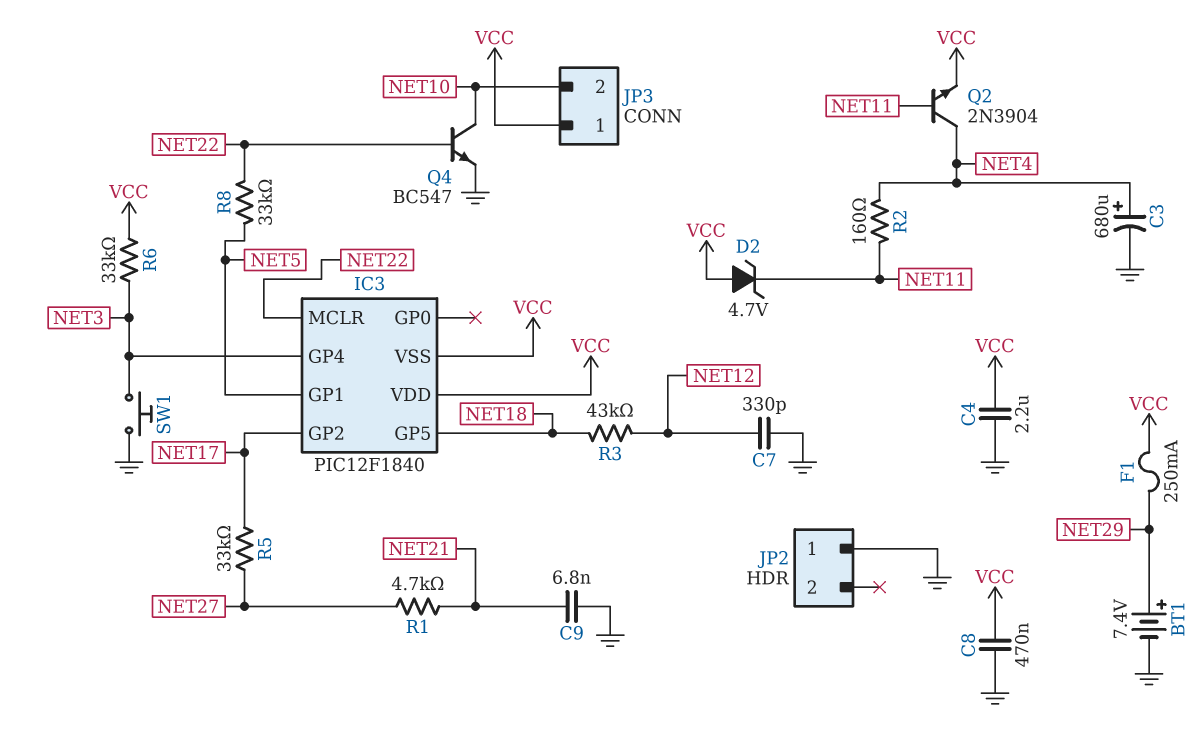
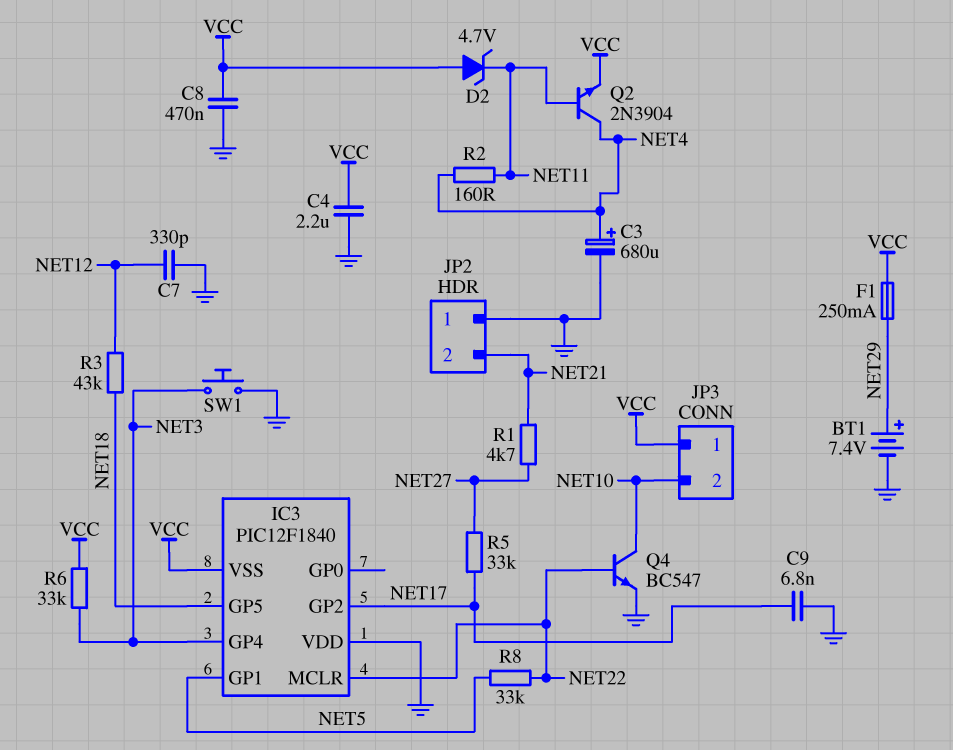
C9: 6.8nF (GND, NET21) -> 6.8nF (GND, NET17)
IC3 pin VDD: VCC -> GND
JP2 pin 2: none -> NET21

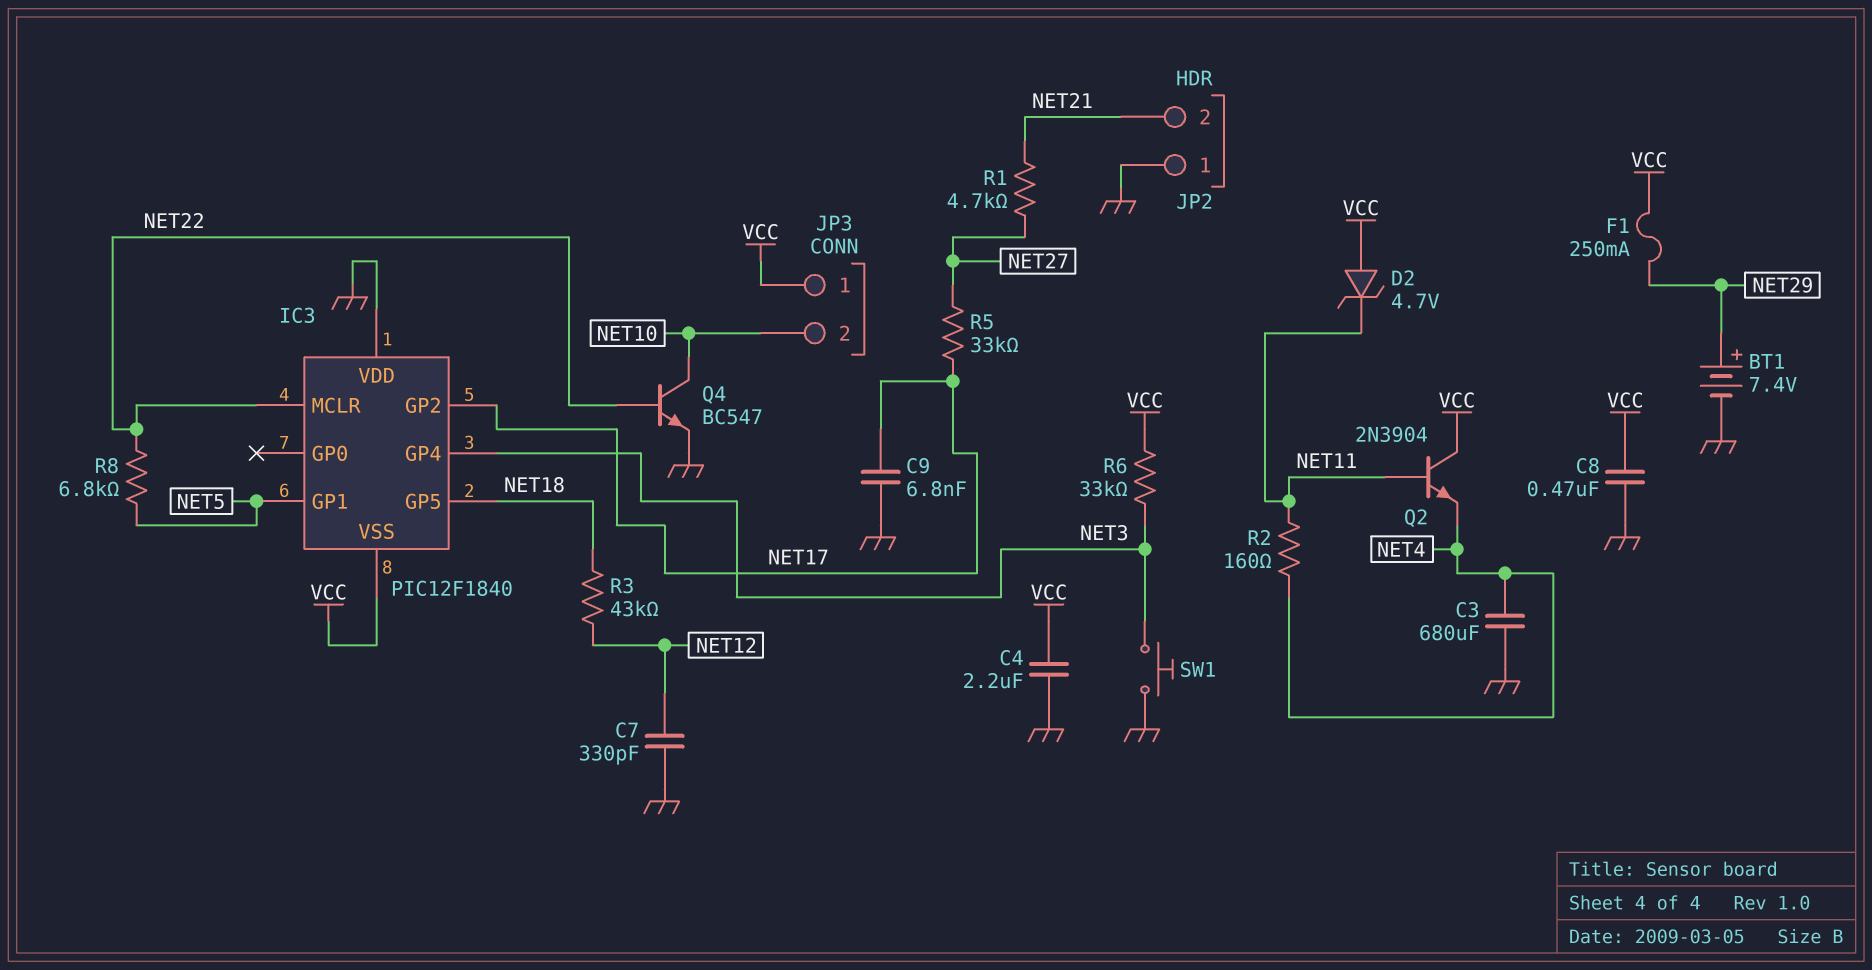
C3: 680uF (plus NET4, minus GND) -> 680uF (GND, NET4)
Q2: NPN 2N3904 (B NET11, C NET4, E VCC) -> NPN 2N3904 (B NET11, C VCC, E NET4)
R8: 33k (NET5, NET22) -> 6.8k (NET5, NET22)

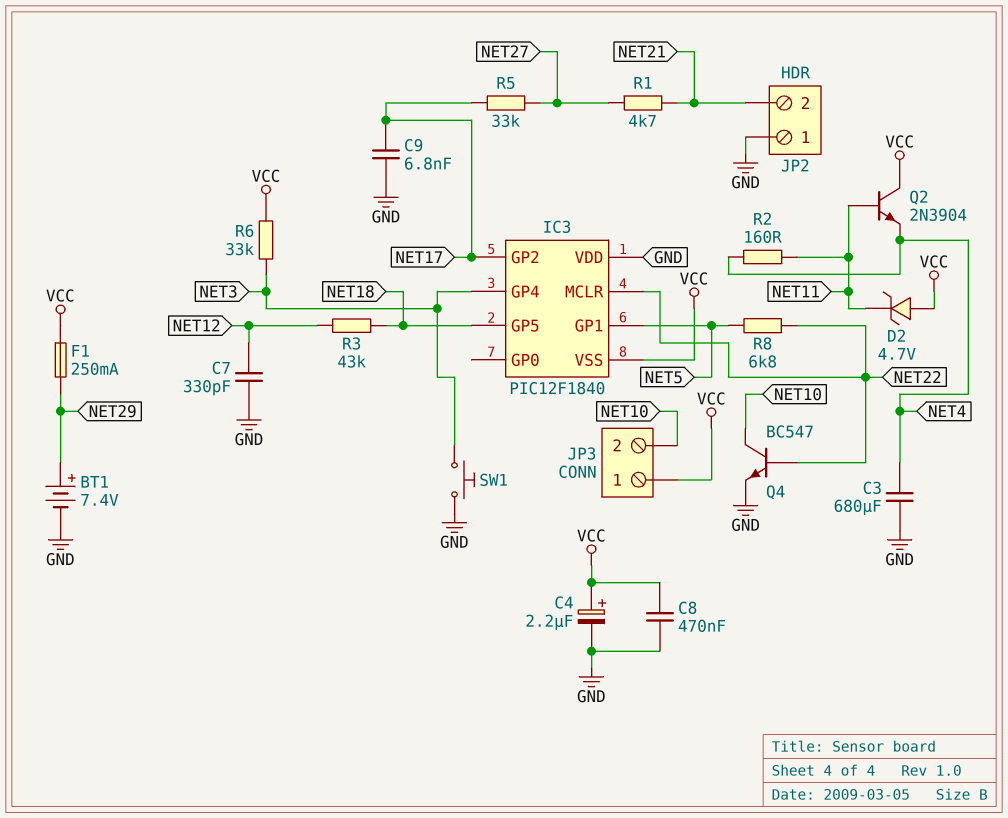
C4: 2.2uF (GND, VCC) -> 2.2uF (plus VCC, minus GND)

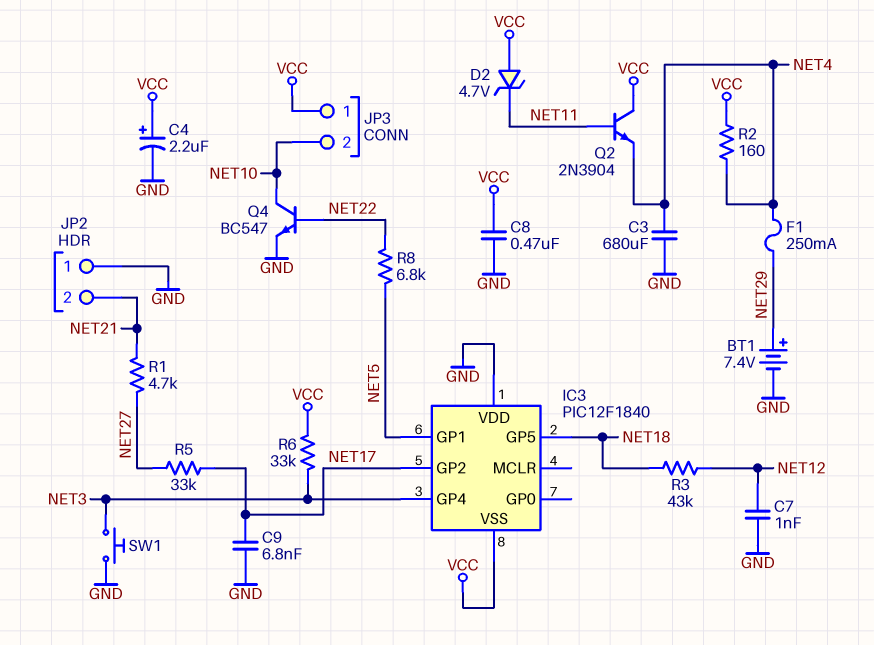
C7: 330pF (GND, NET12) -> 1nF (GND, NET12)
F1: 250mA (NET29, VCC) -> 250mA (NET4, NET29)
IC3 pin MCLR: NET22 -> none
R2: 160 (NET4, NET11) -> 160 (NET4, VCC)

